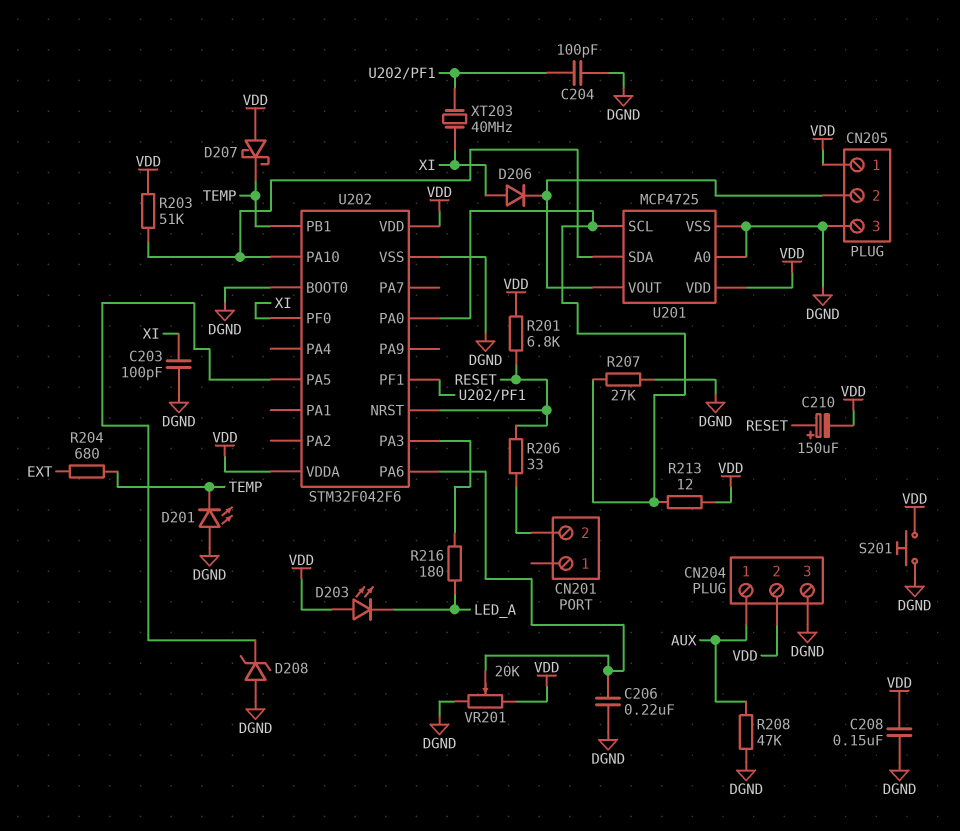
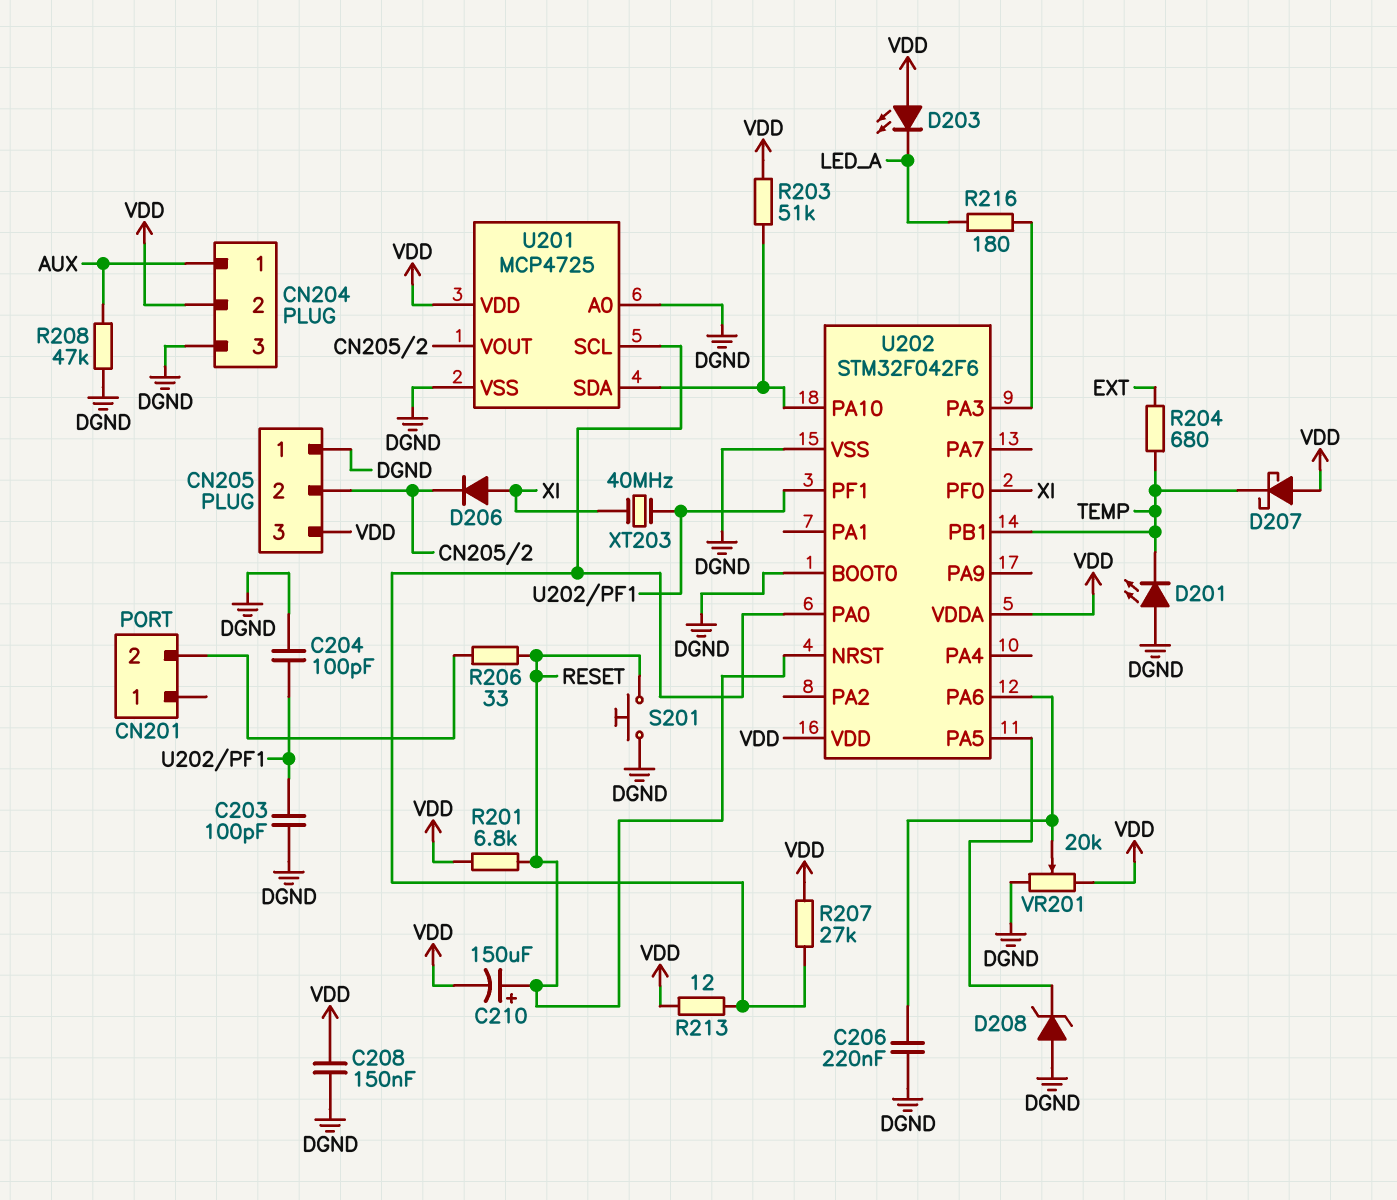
C203: 100pF (DGND, XI) -> 100pF (DGND, U202/PF1)
CN205 pin 1: VDD -> DGND
CN205 pin 3: DGND -> VDD
R207: 27k (DGND, U201/SCL) -> 27k (U201/SCL, VDD)
S201: button (DGND, VDD) -> button (DGND, RESET)

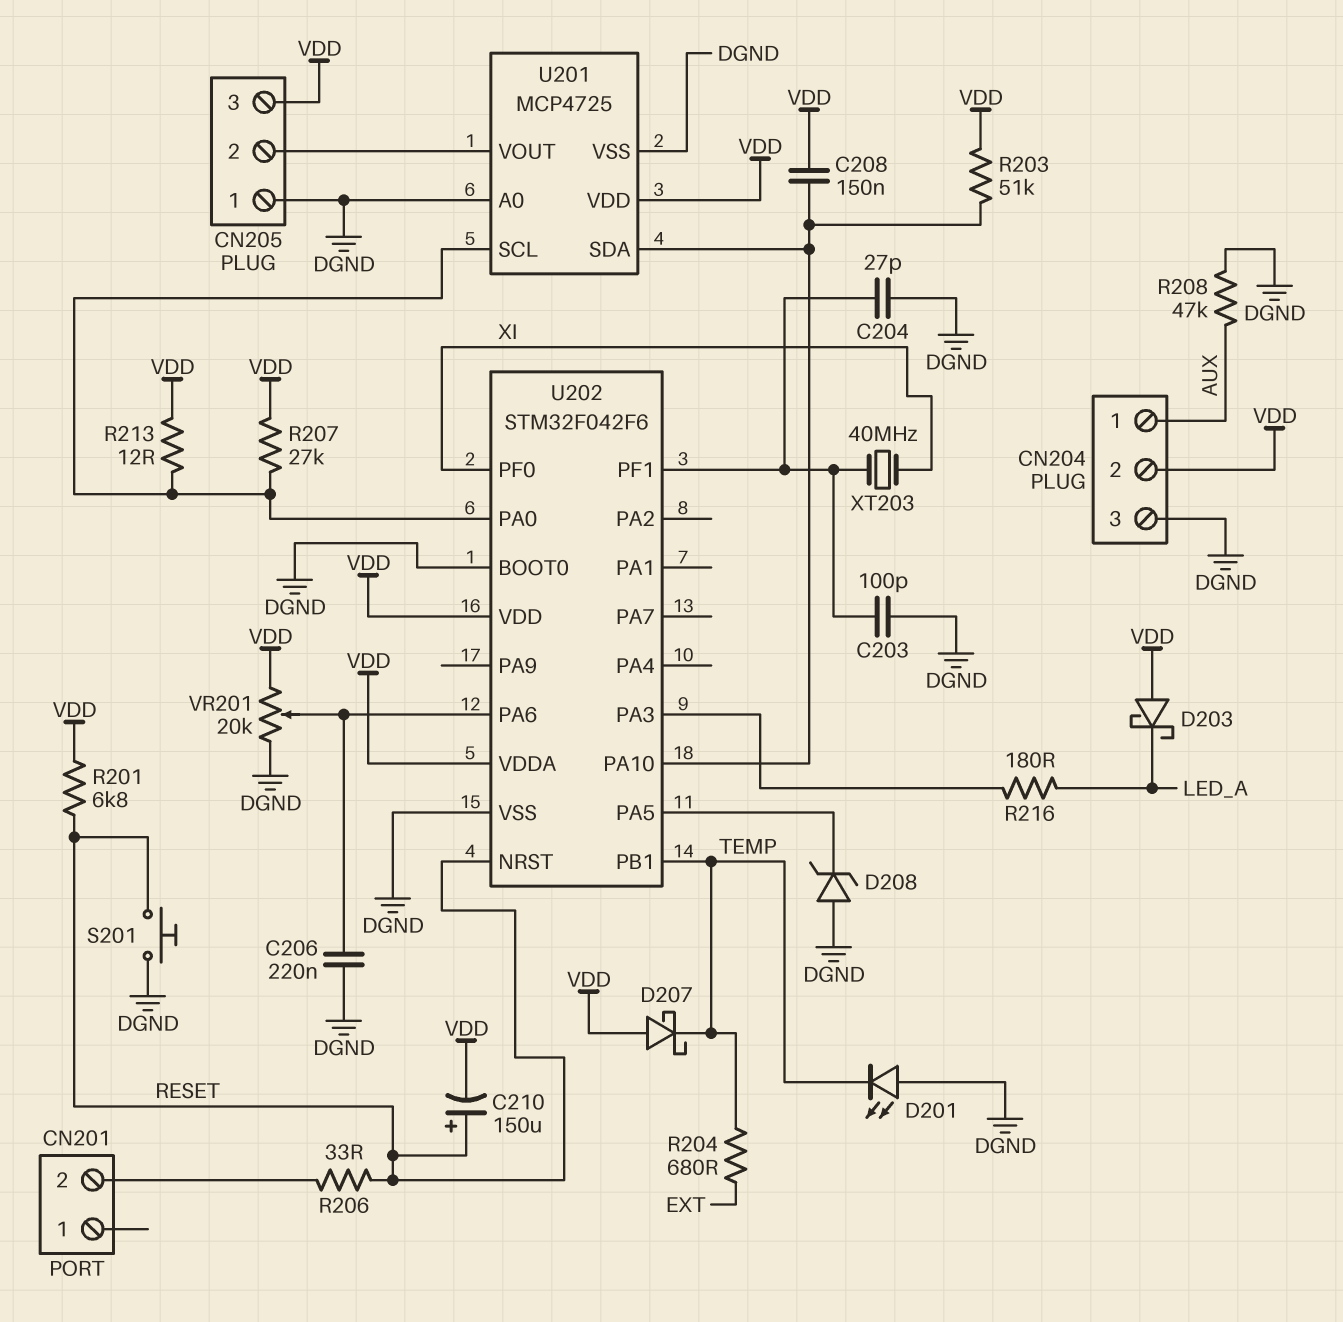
C204: 100pF (DGND, U202/PF1) -> 27pF (DGND, U202/PF1)
C208: 150nF (DGND, VDD) -> 150nF (U201/SDA, VDD)
D203: LED (A VDD, K LED_A) -> schottky (A VDD, K LED_A)
D206: diode (A XI, K CN205/2) -> none

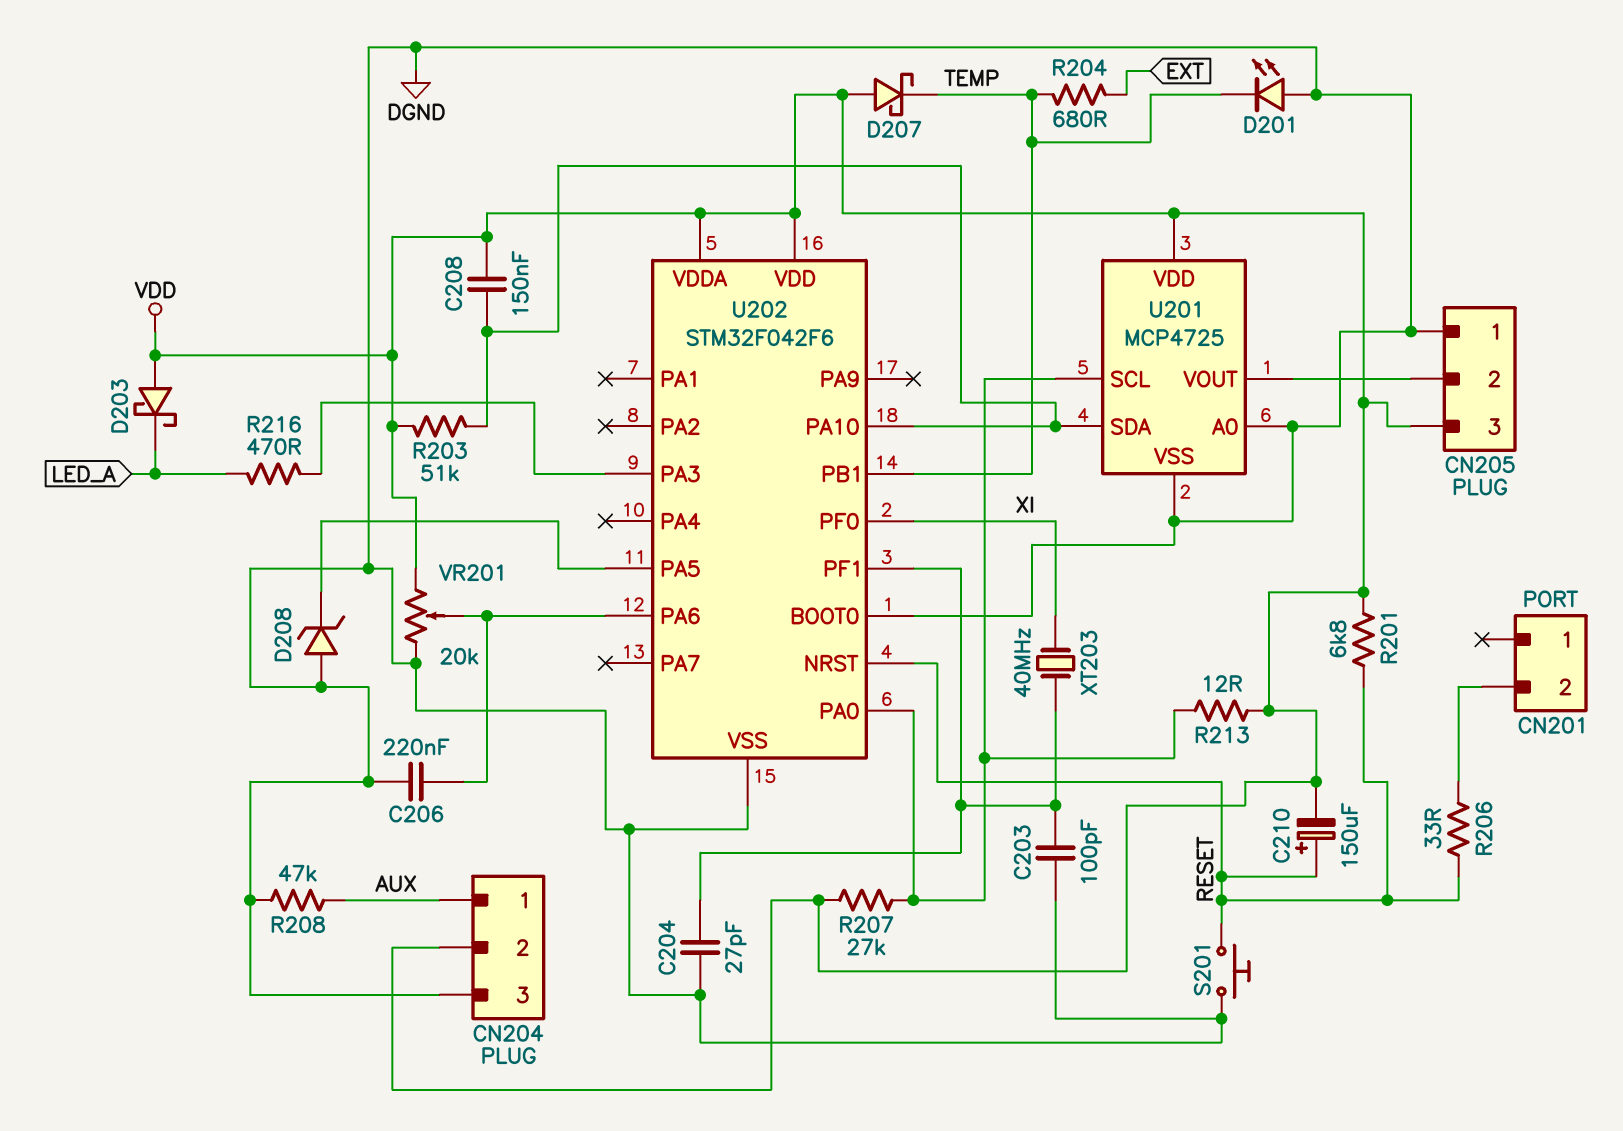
R216: 180 (LED_A, U202/PA3) -> 470 (LED_A, U202/PA3)

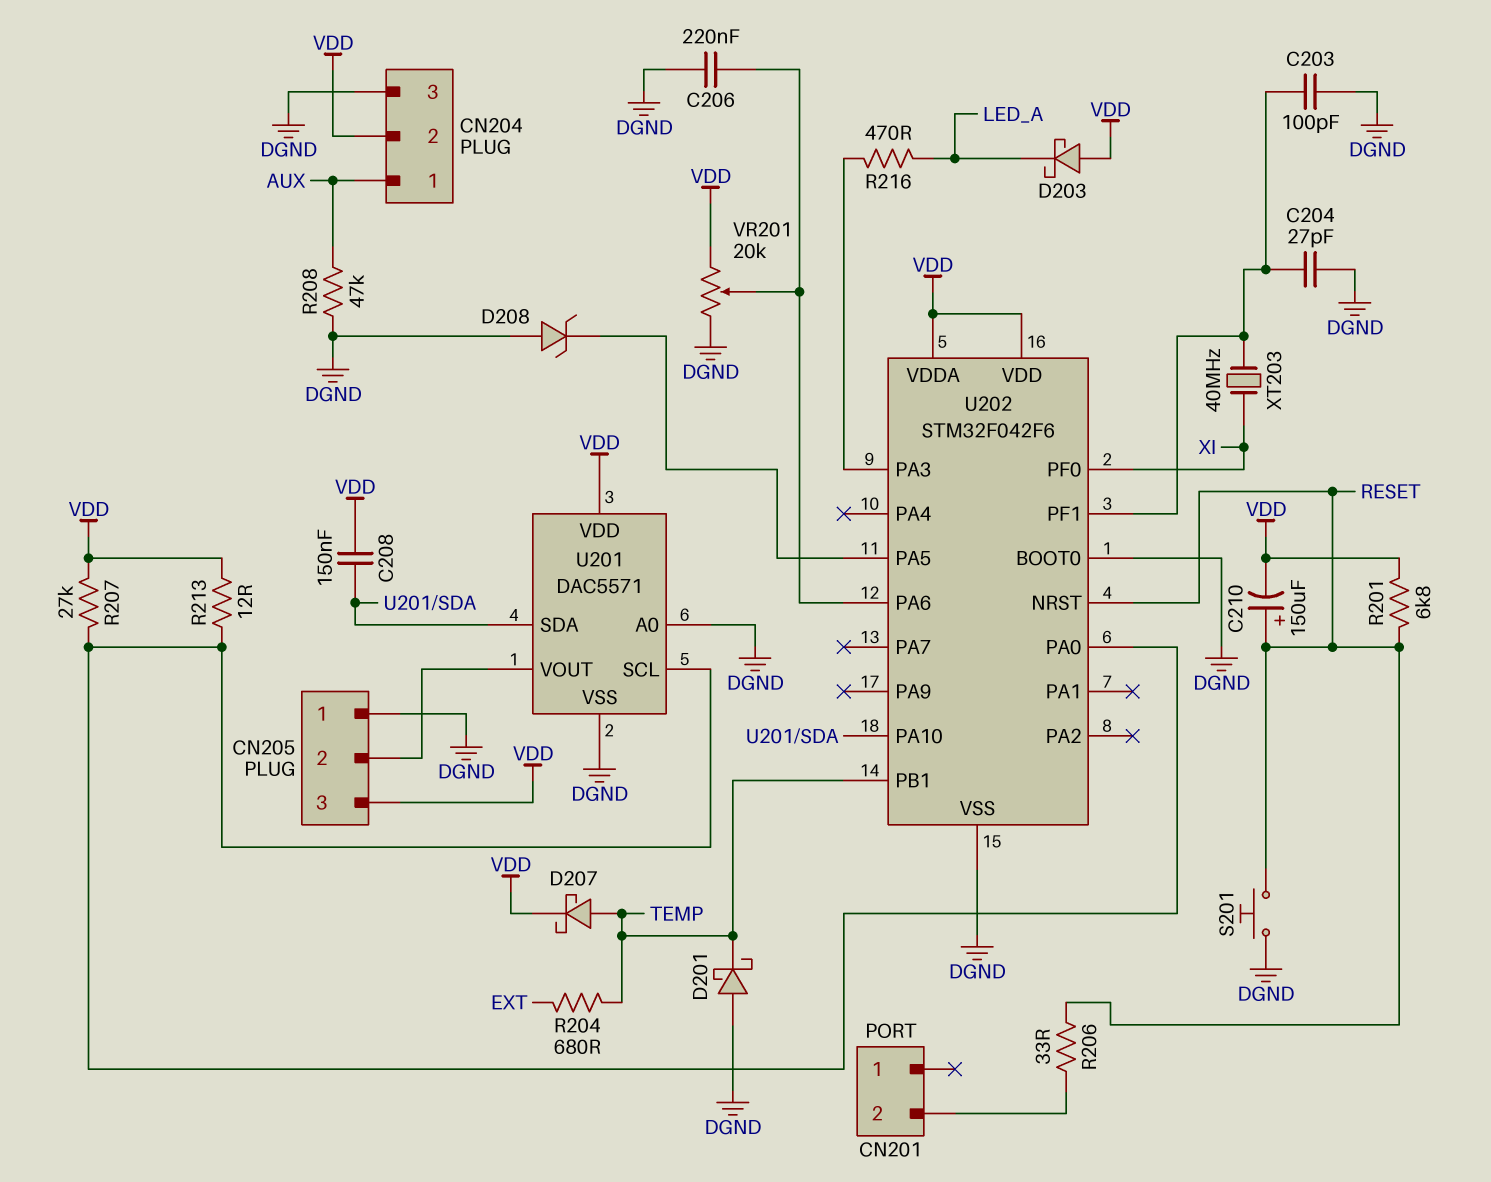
D201: LED (A DGND, K TEMP) -> schottky (A DGND, K TEMP)
D207: schottky (A VDD, K TEMP) -> schottky (A TEMP, K VDD)
R203: 51k (U201/SDA, VDD) -> none
U201: MCP4725 -> DAC5571

